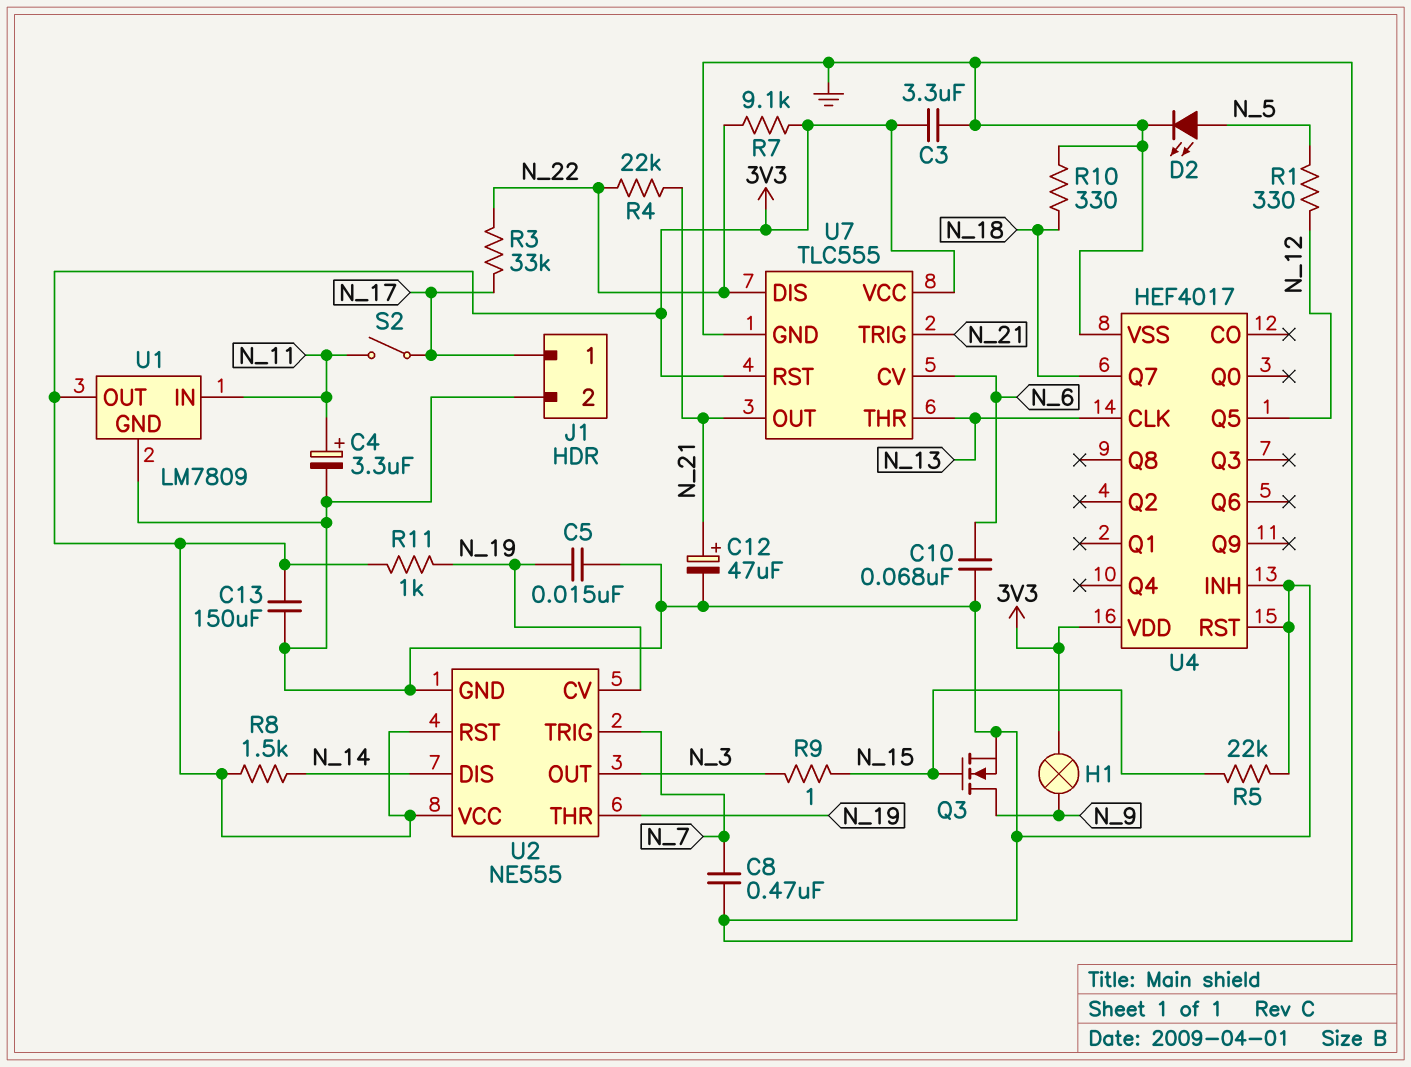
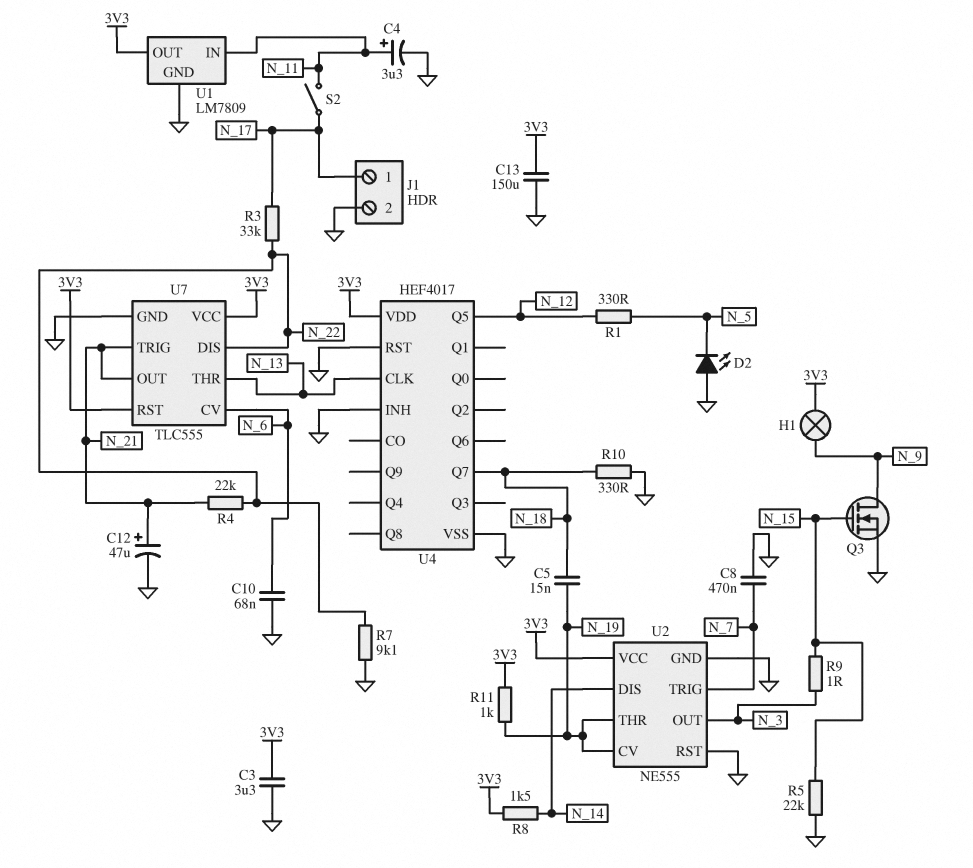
C5: 15nF (GND, N_19) -> 15nF (N_18, N_19)
D2: LED (A N_5, K GND) -> LED (A GND, K N_5)
R7: 9.1k (3V3, N_22) -> 9.1k (GND, N_22)
U2 pin RST: 3V3 -> GND

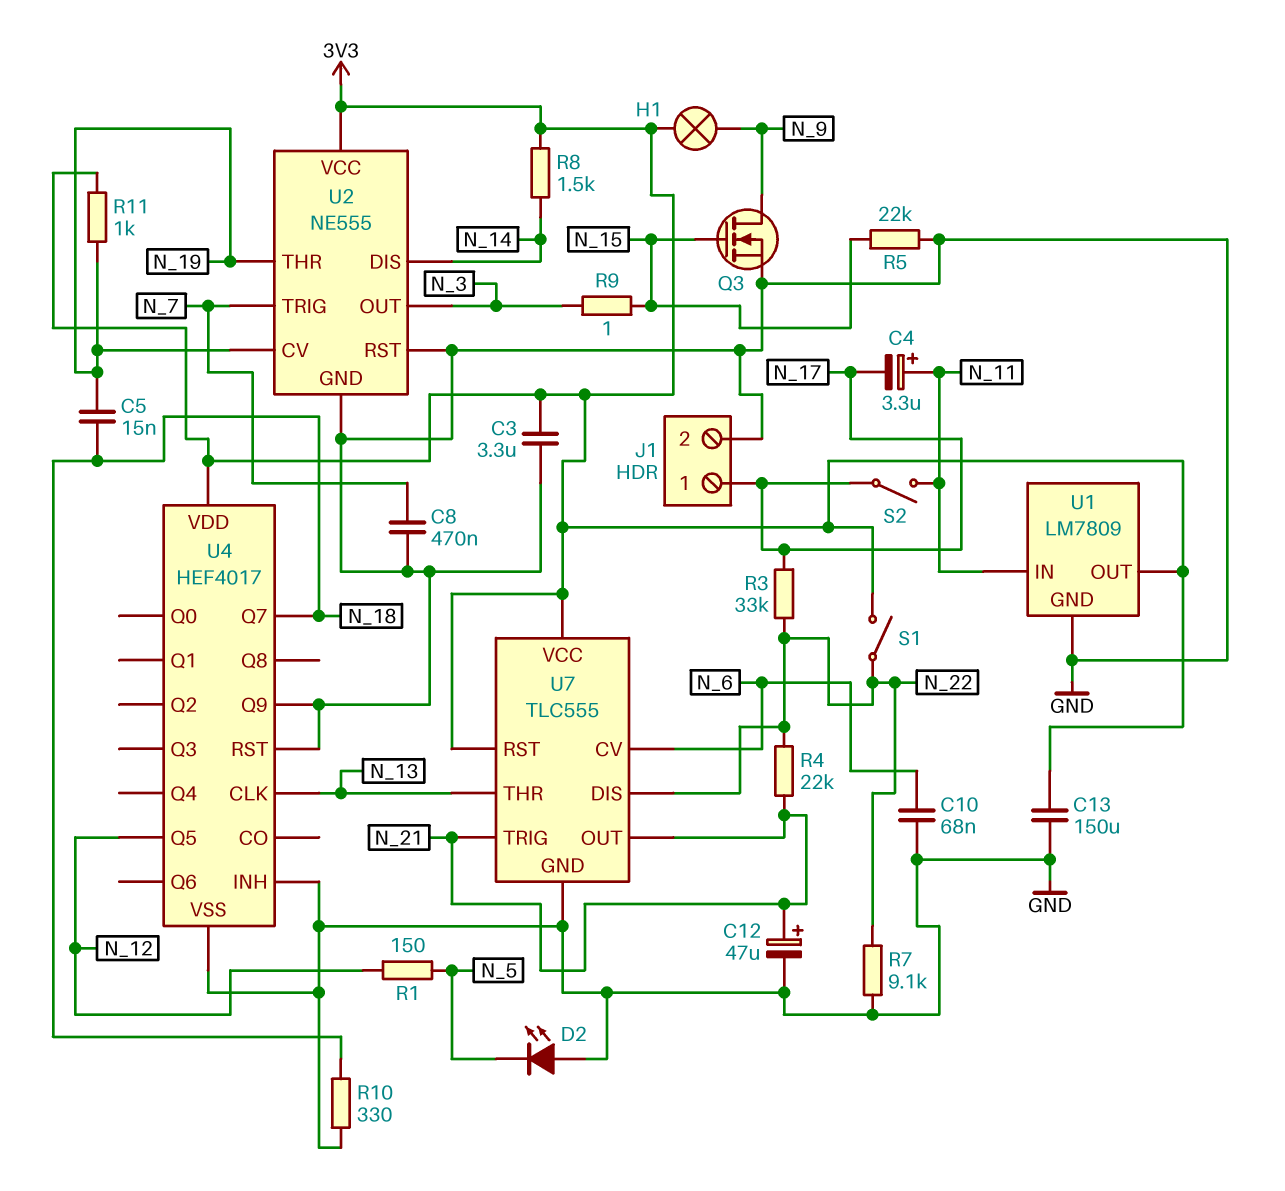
C4: 3.3uF (plus N_11, minus GND) -> 3.3uF (plus N_11, minus N_17)
R1: 330 (N_5, N_12) -> 150 (N_5, N_12)
S1: none -> switch (3V3, N_22)
U4 pin Q9: none -> GND

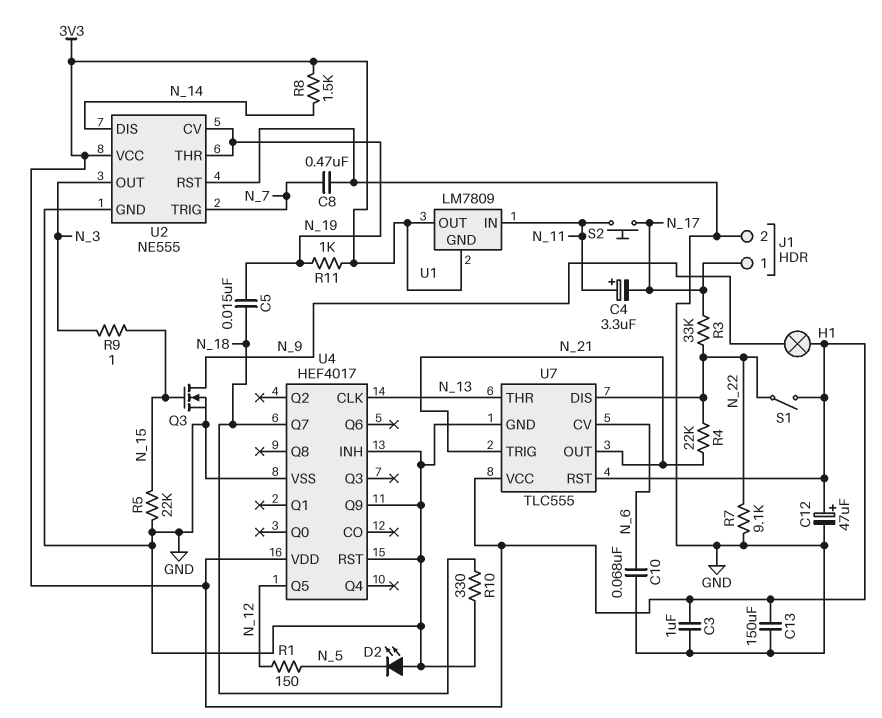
C3: 3.3uF (3V3, GND) -> 1uF (3V3, GND)
C12: 47uF (plus N_21, minus GND) -> 47uF (plus 3V3, minus GND)
S2: switch (N_11, N_17) -> button (N_11, N_17)
U1 pin GND: GND -> 3V3

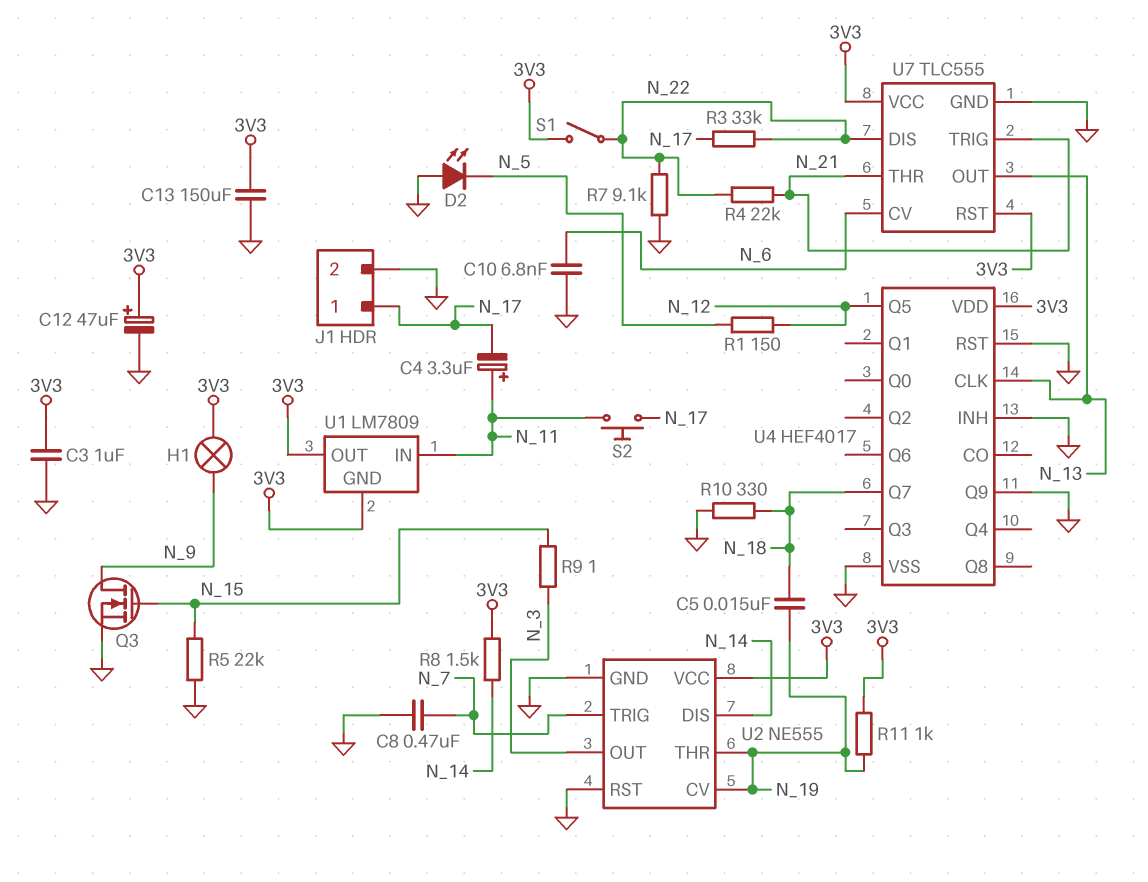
C10: 68nF (GND, N_6) -> 6.8nF (GND, N_6)
U7 pin OUT: N_21 -> N_13
U7 pin THR: N_13 -> N_21

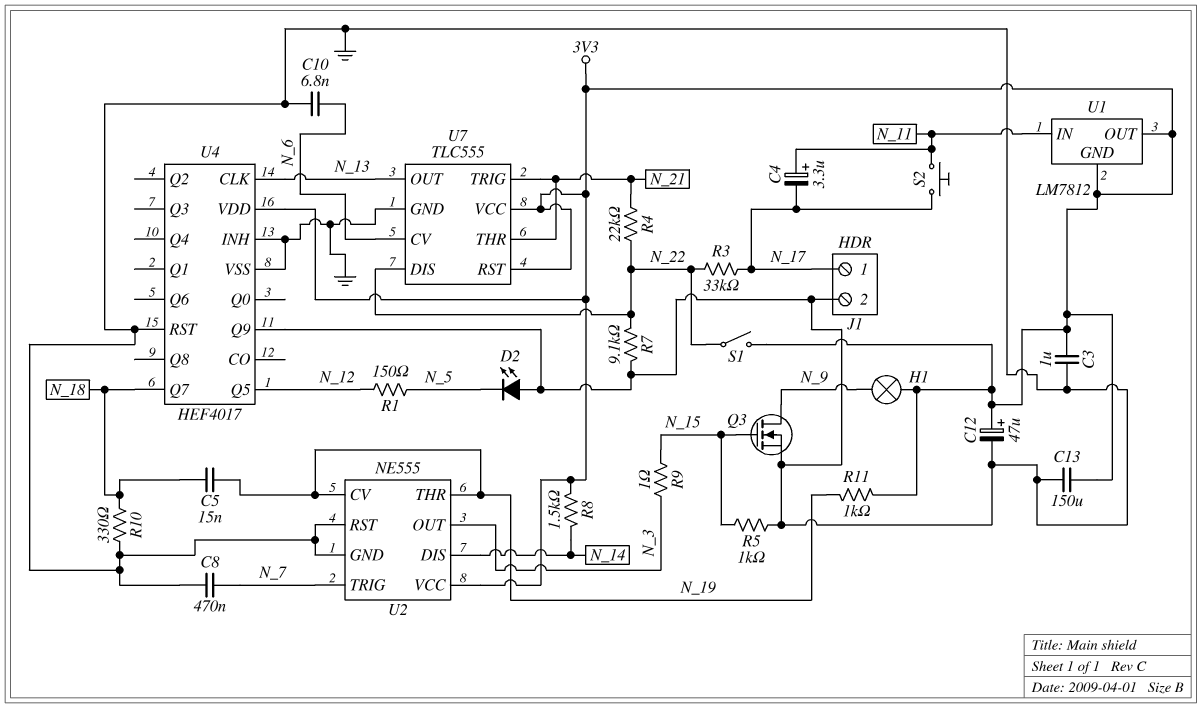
R5: 22k (GND, N_15) -> 1k (GND, N_15)
U1: LM7809 -> LM7812

